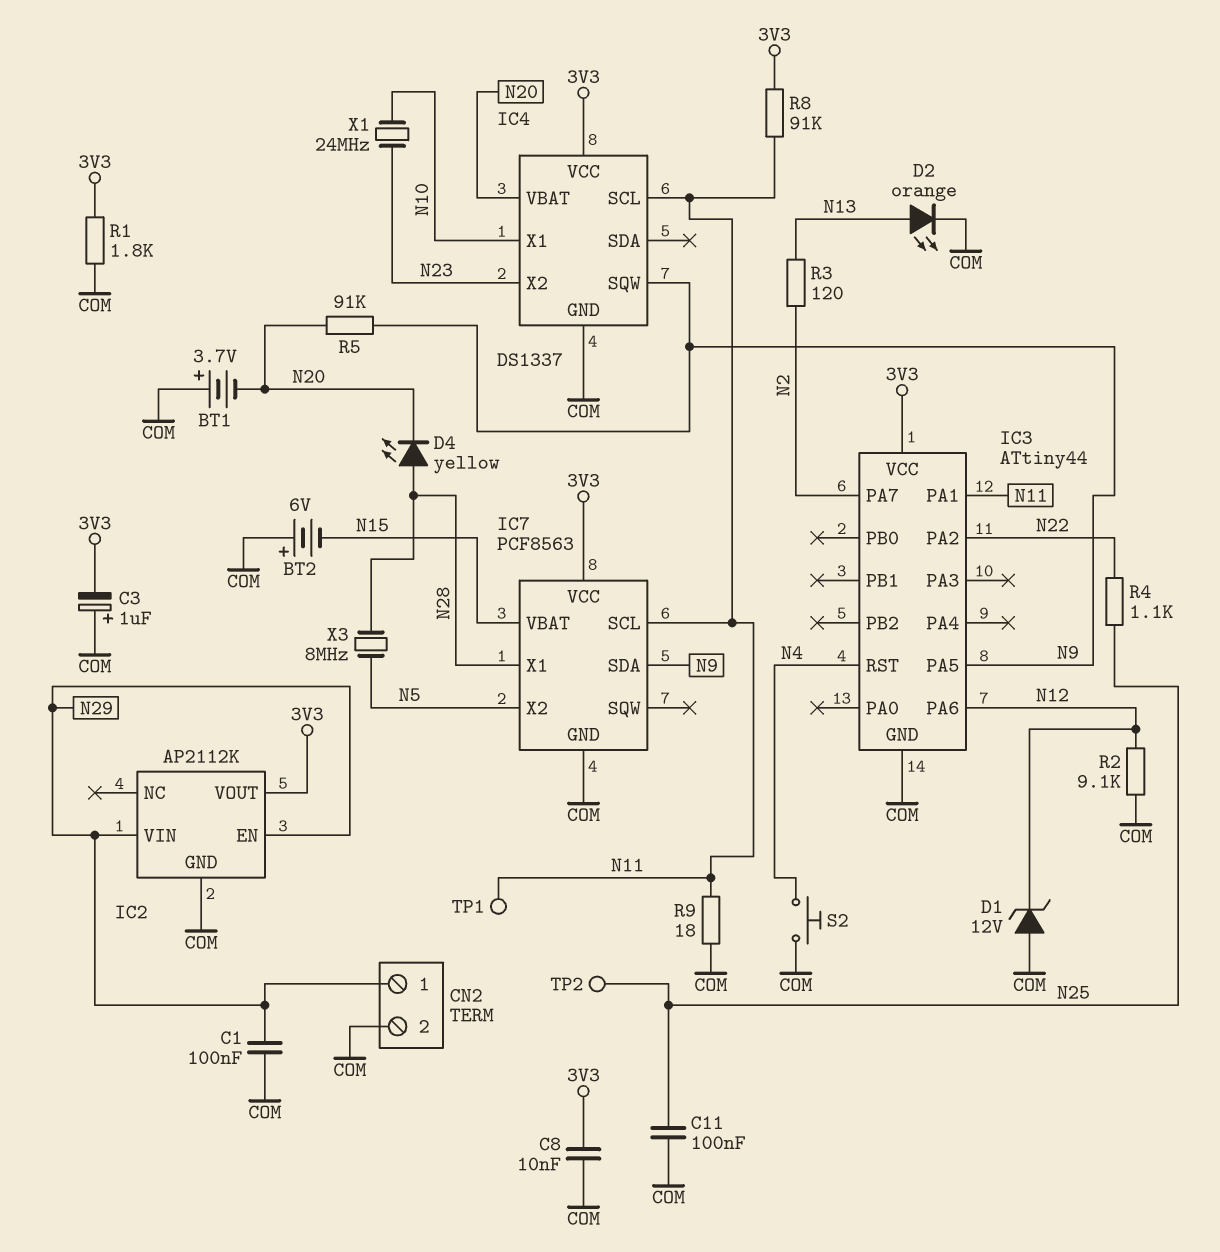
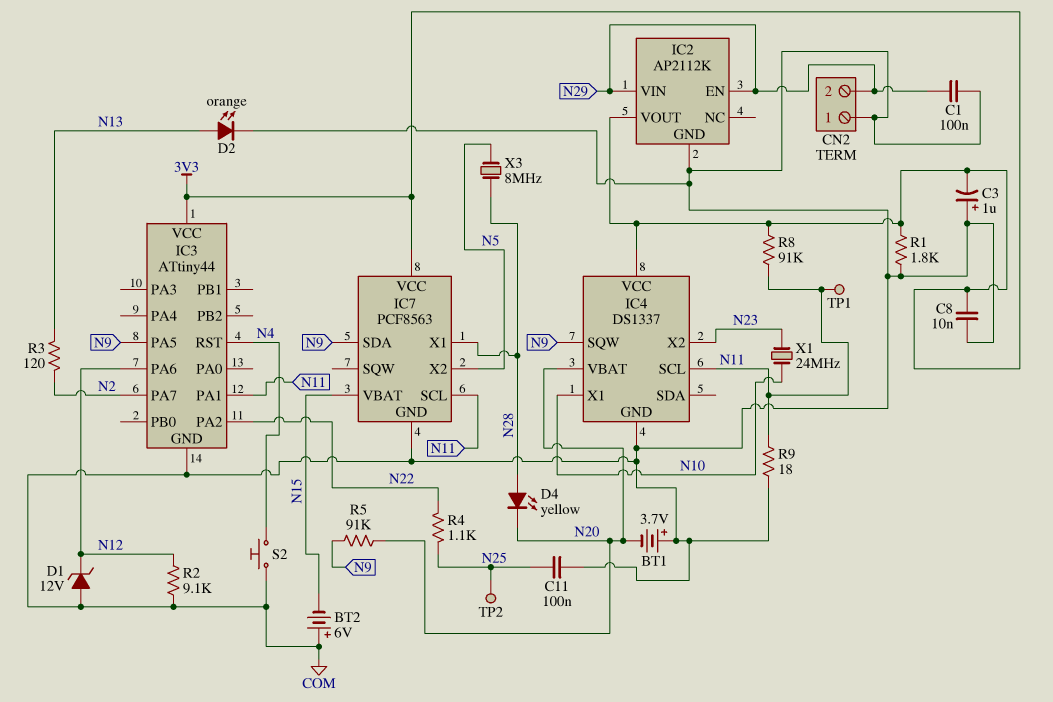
CN2 pin 1: N29 -> COM
CN2 pin 2: COM -> N29

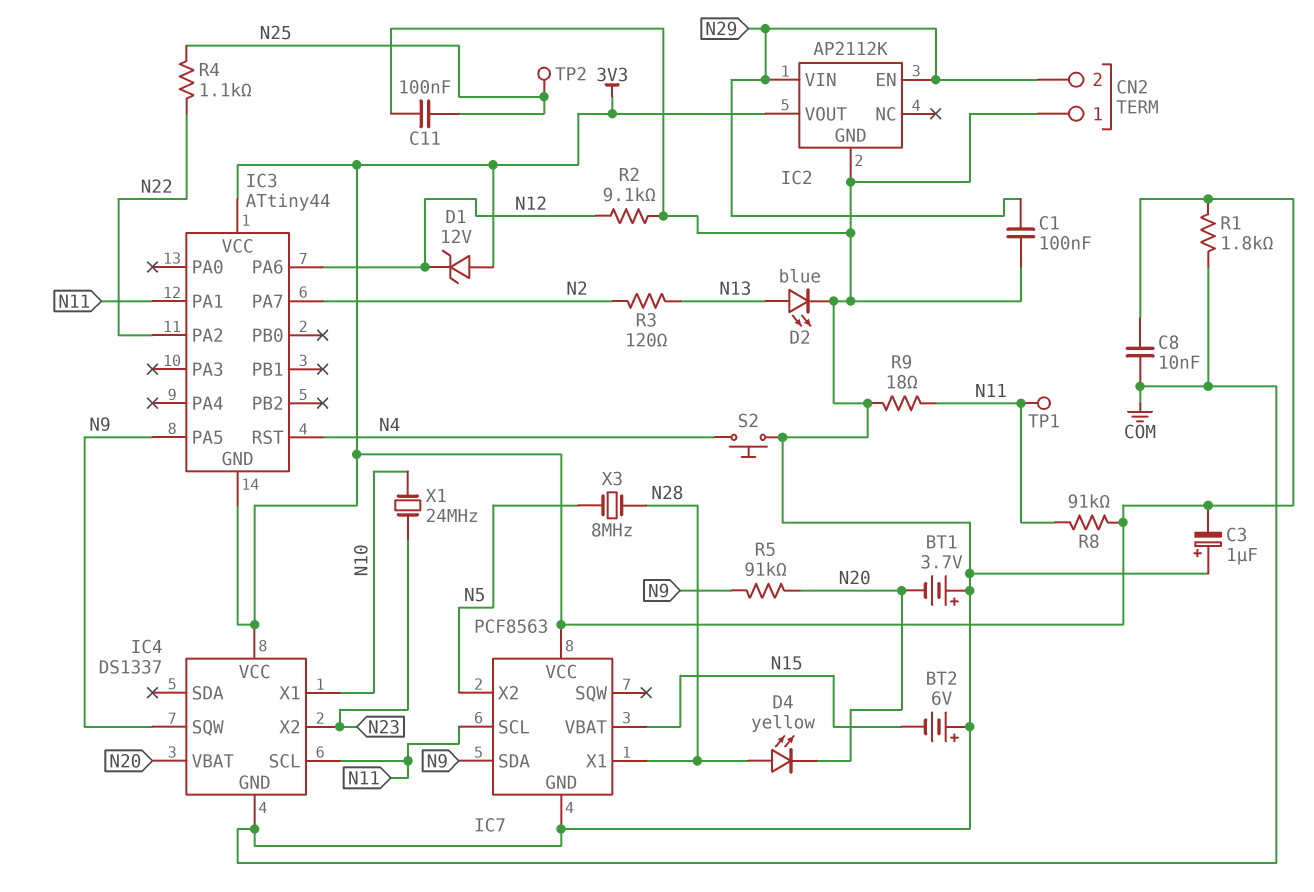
D1: zener 12V (A COM, K N12) -> zener 12V (A 3V3, K N12)
D2: LED orange (A N13, K COM) -> LED blue (A N13, K COM)
IC3 pin GND: COM -> 3V3

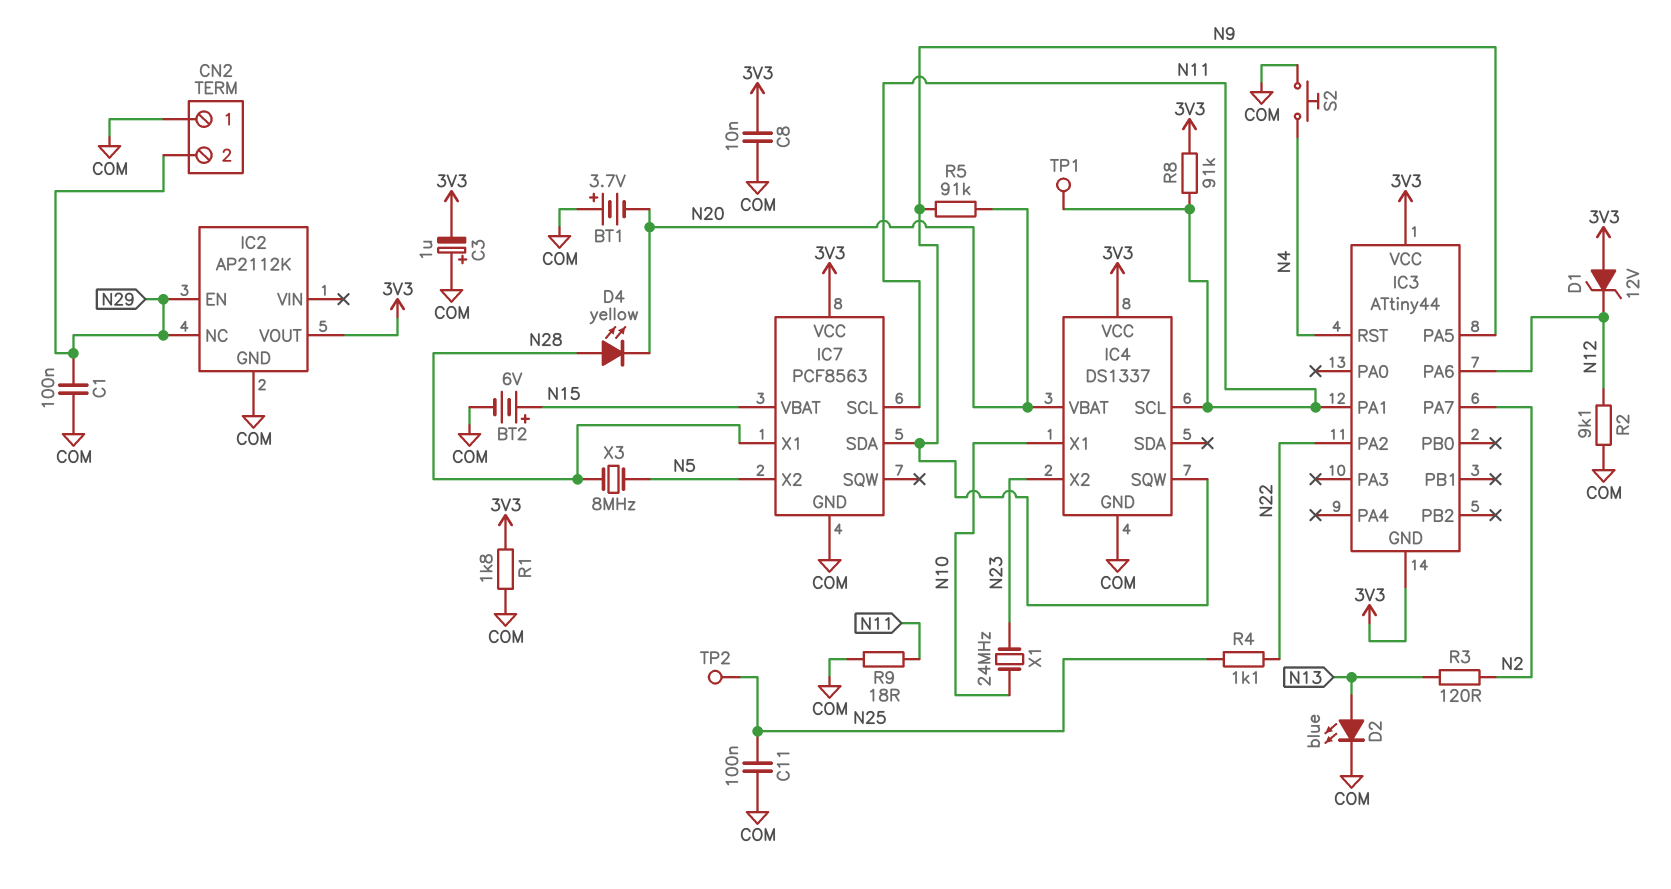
BT2: 6V (plus COM, minus N15) -> 6V (plus N15, minus COM)
IC2 pin NC: none -> N29
IC2 pin VIN: N29 -> none

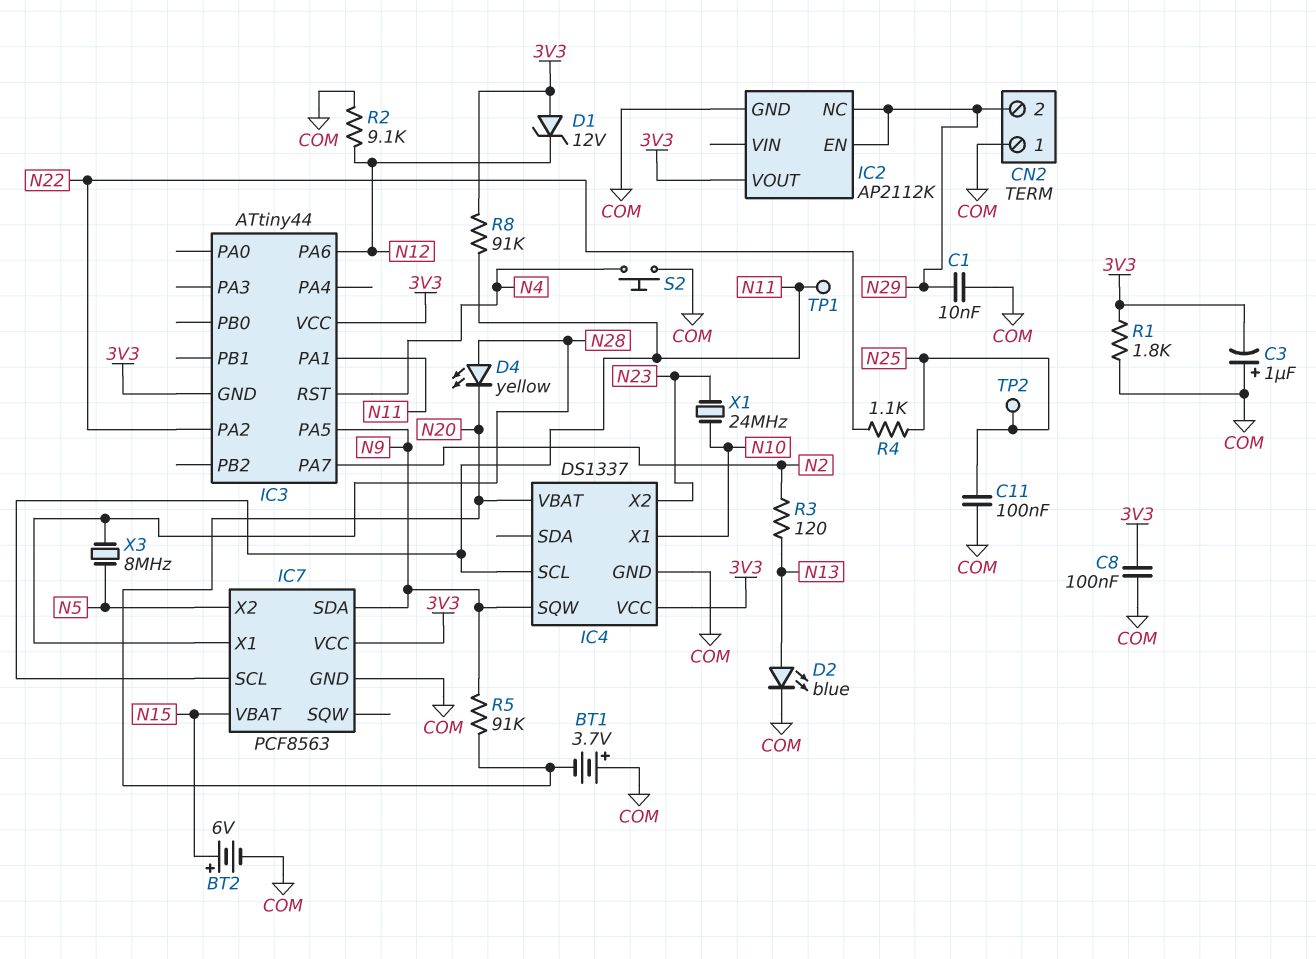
C1: 100nF (COM, N29) -> 10nF (COM, N29)
C8: 10nF (3V3, COM) -> 100nF (3V3, COM)
R9: 18 (COM, N11) -> none

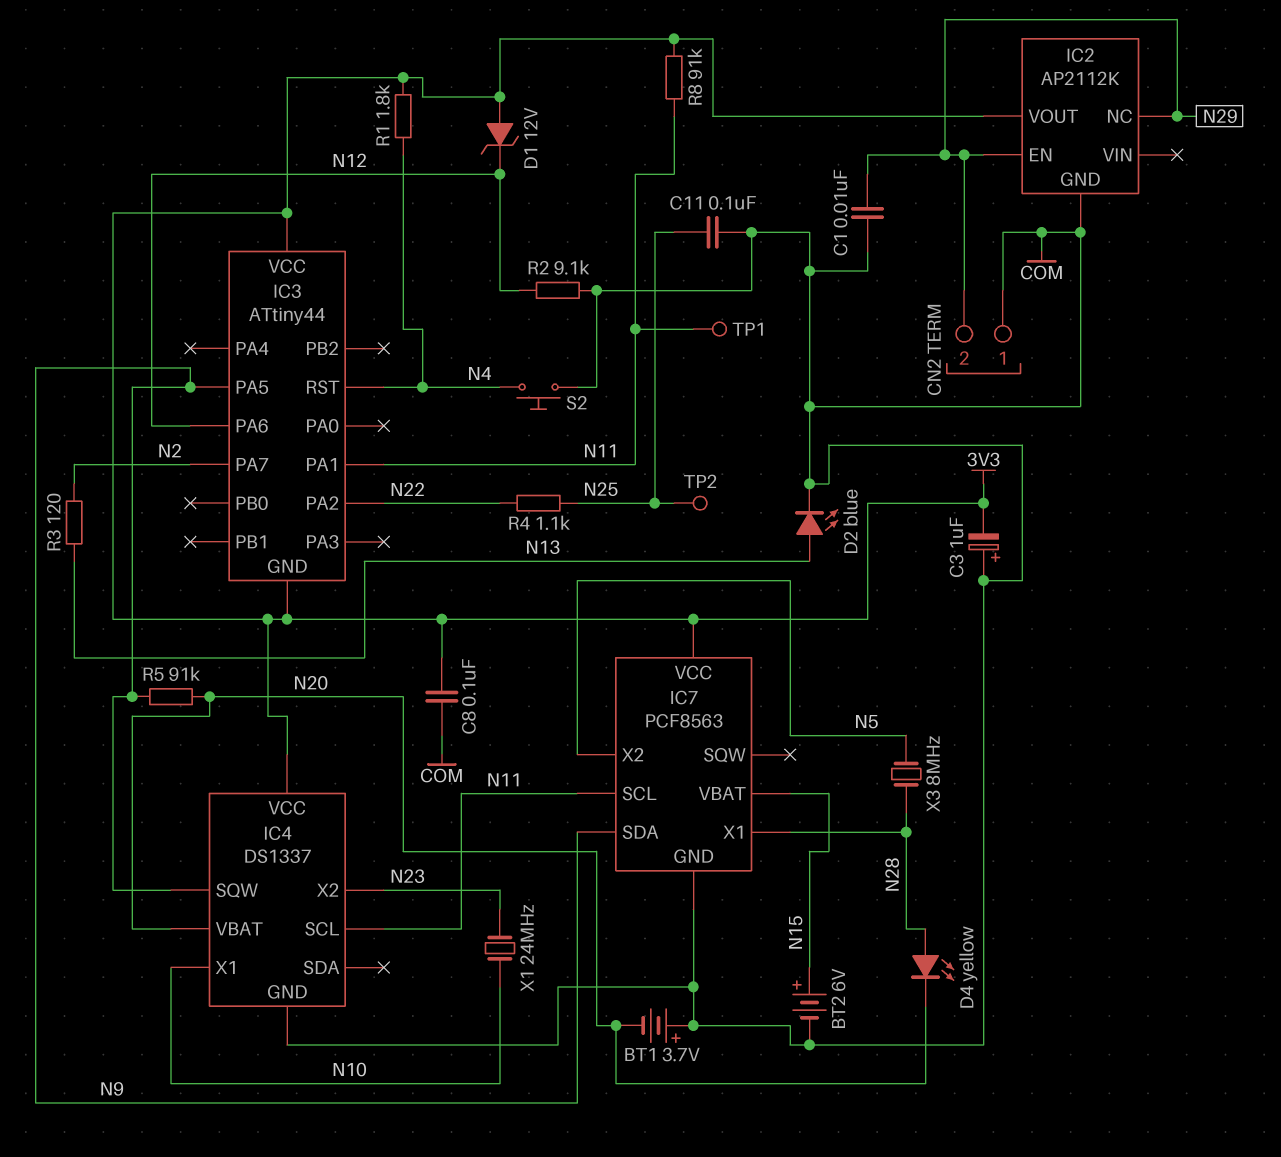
R1: 1.8k (3V3, COM) -> 1.8k (3V3, N4)

